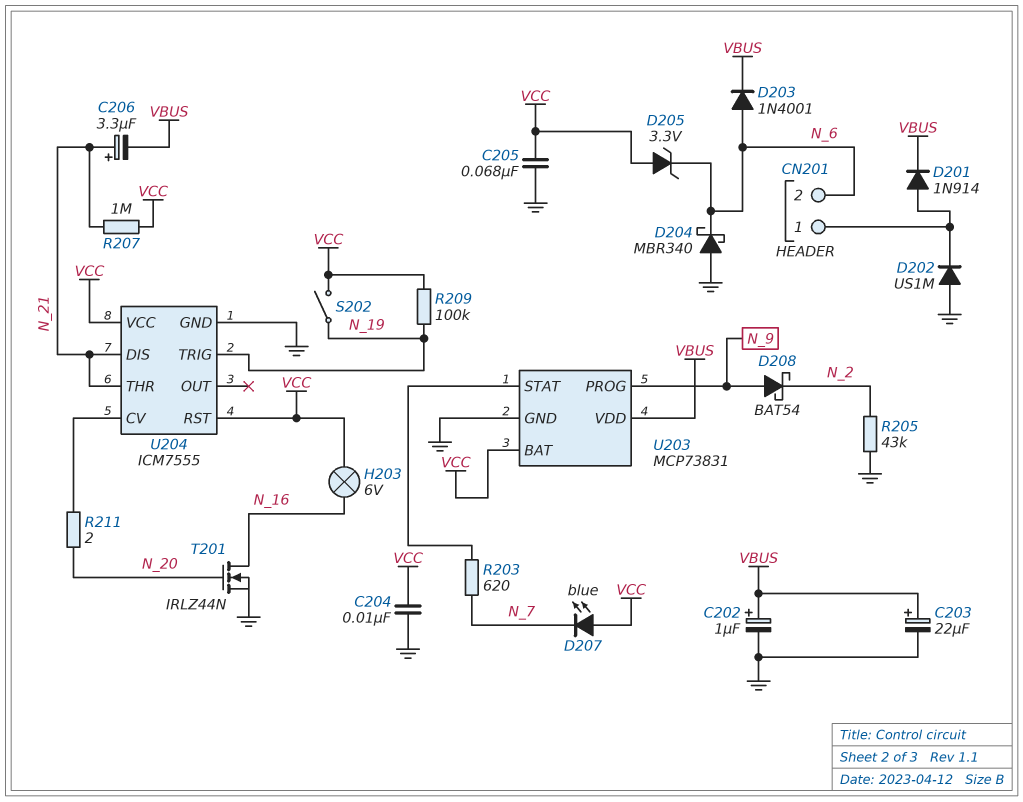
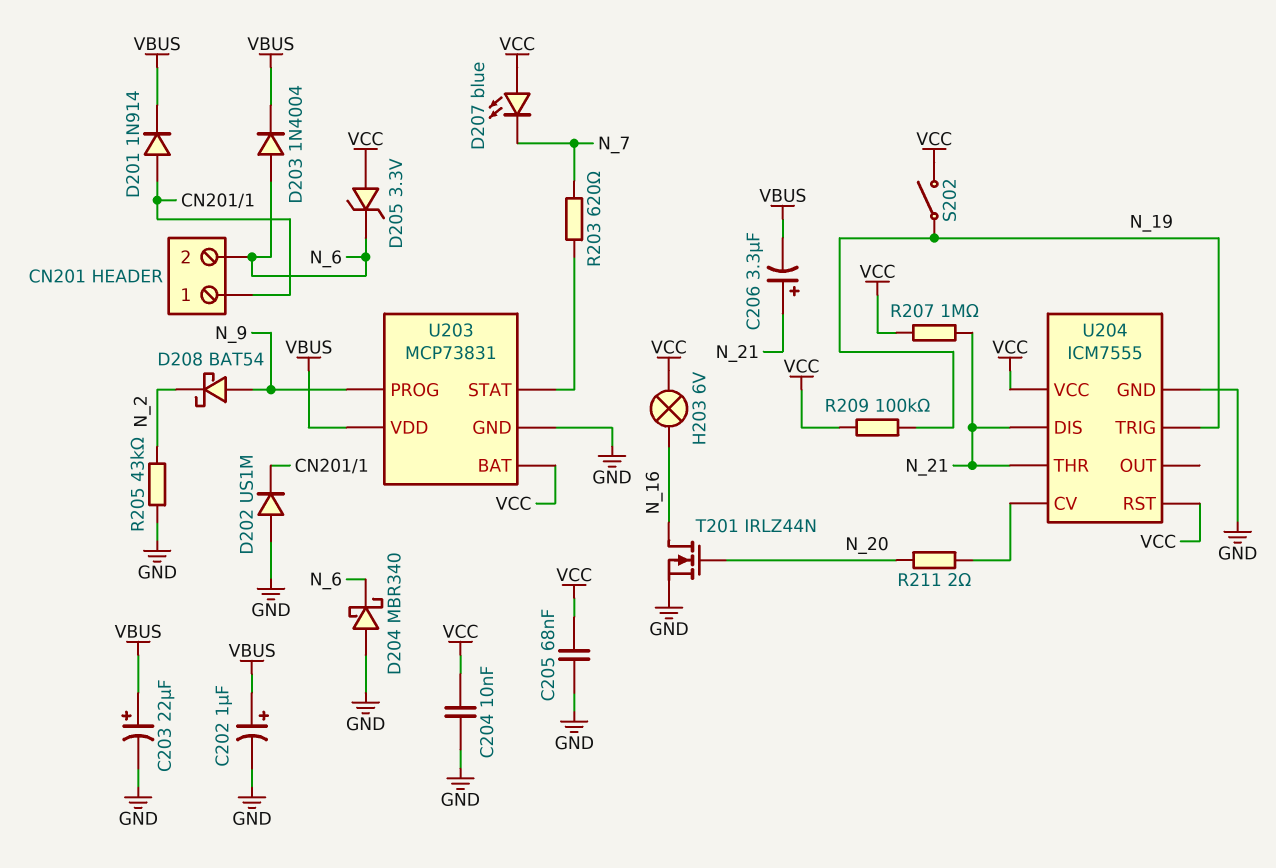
D203: diode 1N4001 (A N_6, K VBUS) -> diode 1N4004 (A N_6, K VBUS)

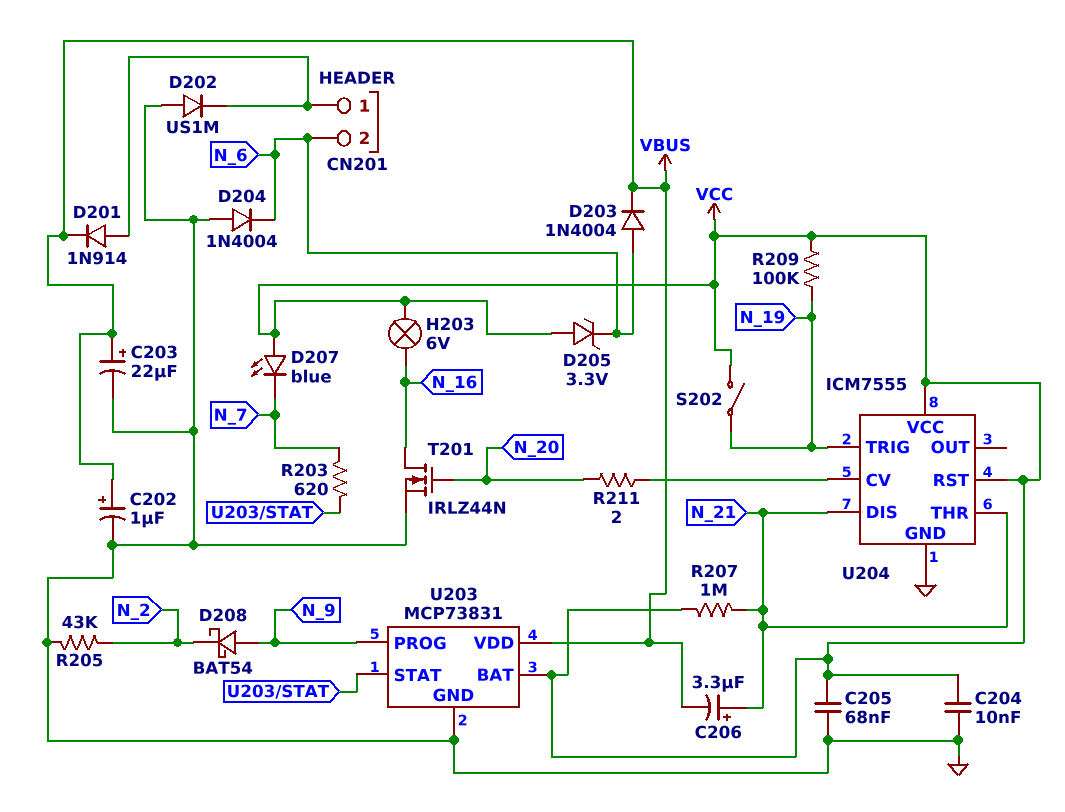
D204: schottky MBR340 (A GND, K N_6) -> diode 1N4004 (A GND, K N_6)

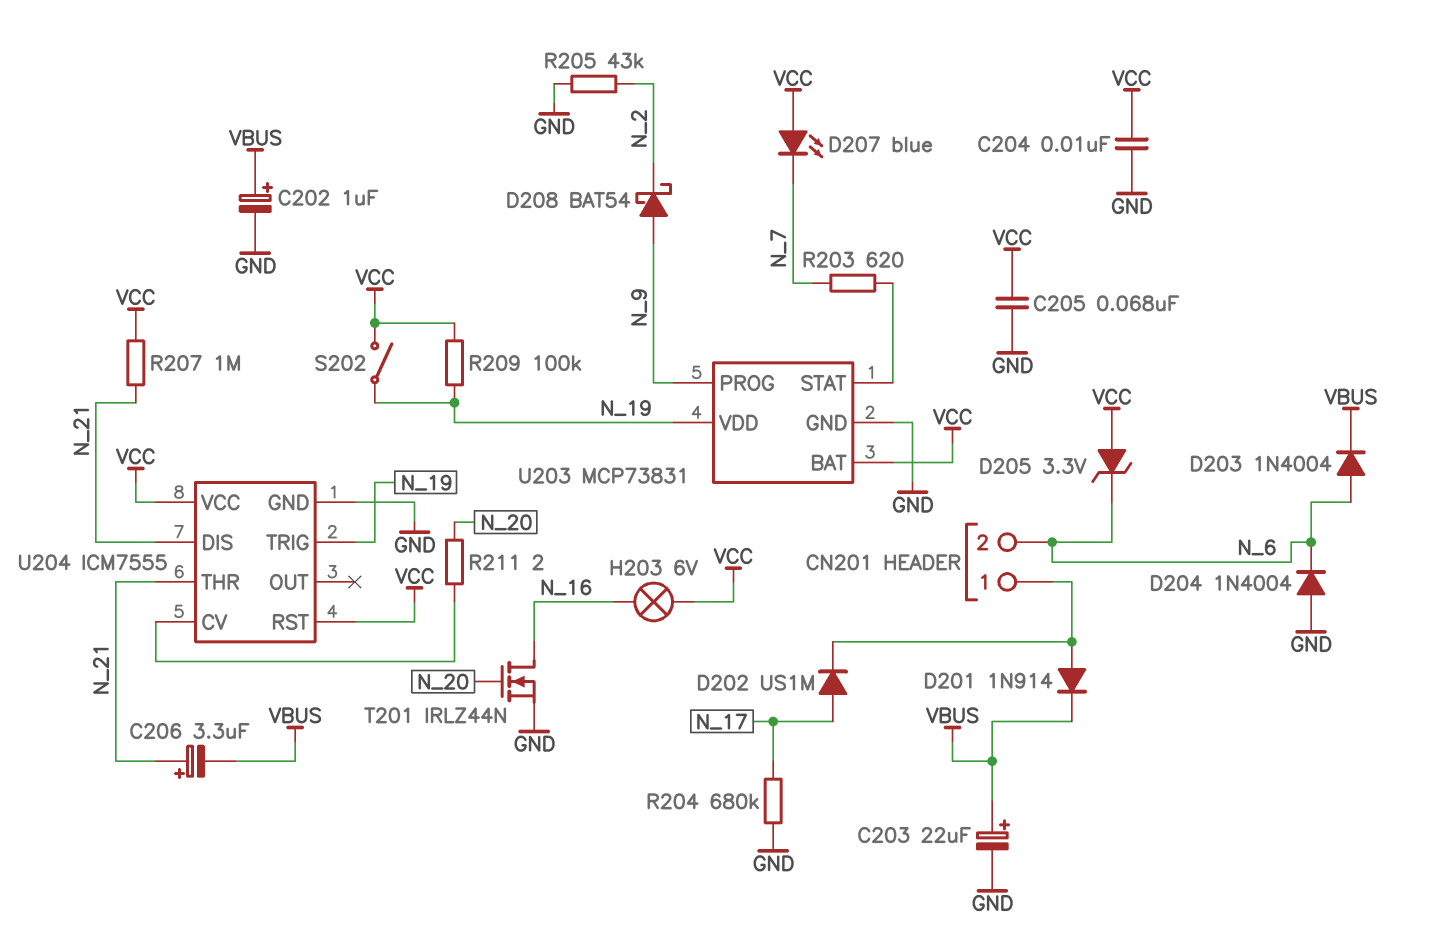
D202: diode US1M (A GND, K CN201/1) -> diode US1M (A N_17, K CN201/1)
R204: none -> 680k (GND, N_17)
U203 pin VDD: VBUS -> N_19

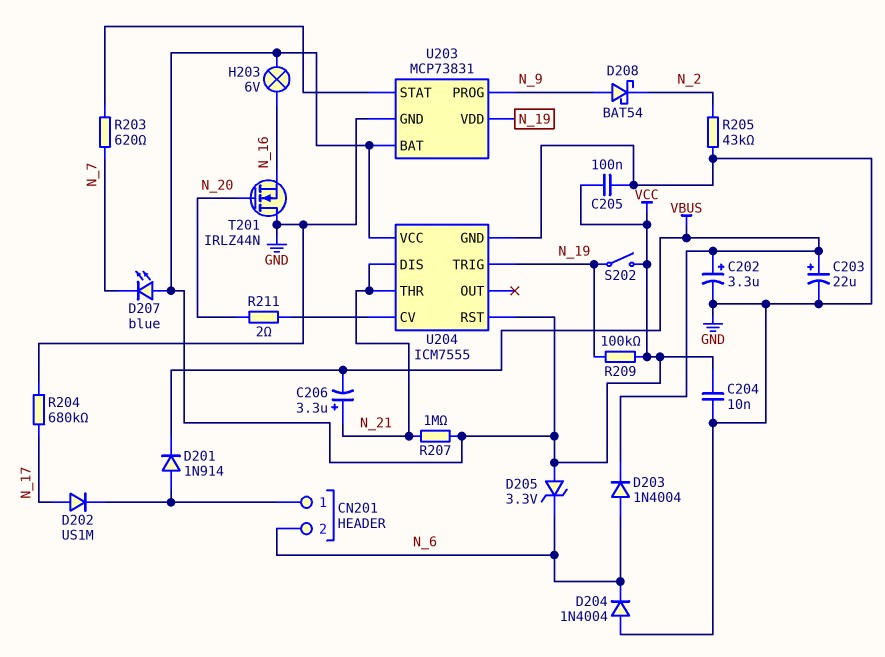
C202: 1uF (plus VBUS, minus GND) -> 3.3uF (plus VBUS, minus GND)
C205: 68nF (GND, VCC) -> 100nF (GND, VCC)
T201: NMOS IRLZ44N (G N_20, D N_16, S GND) -> NMOS IRLZ44N (G N_20, D GND, S N_16)

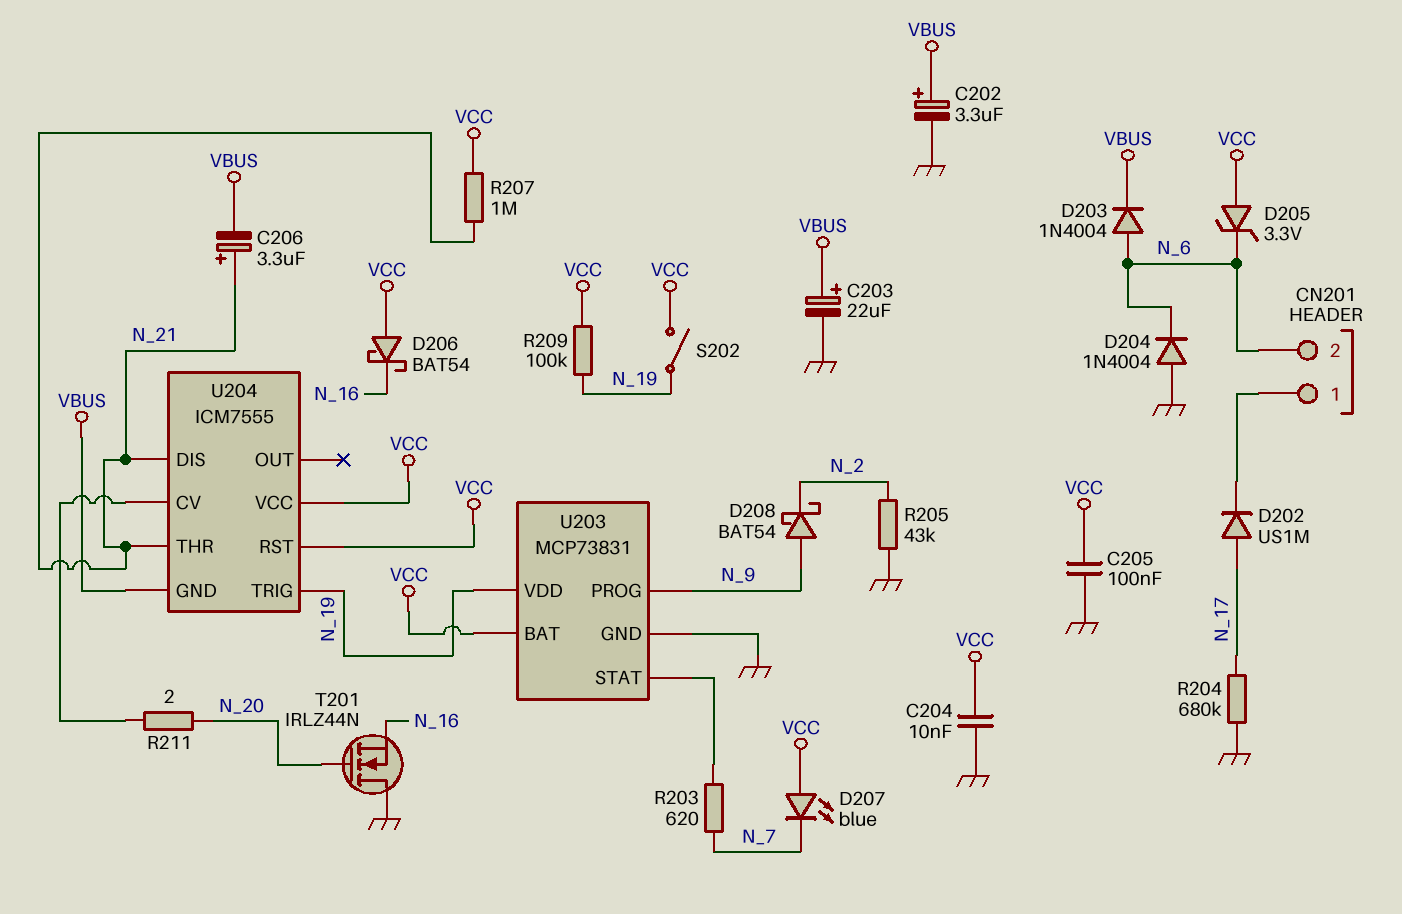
D201: diode 1N914 (A CN201/1, K VBUS) -> none
D206: none -> schottky BAT54 (A VCC, K N_16)
H203: lamp 6V (N_16, VCC) -> none
U204 pin GND: GND -> VBUS

